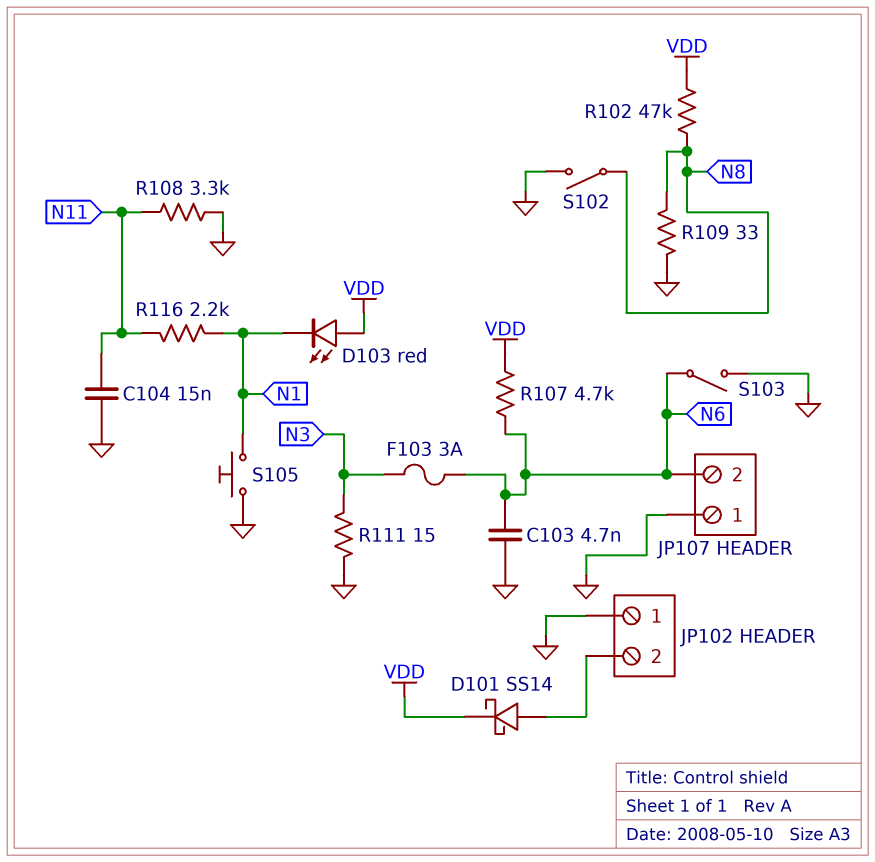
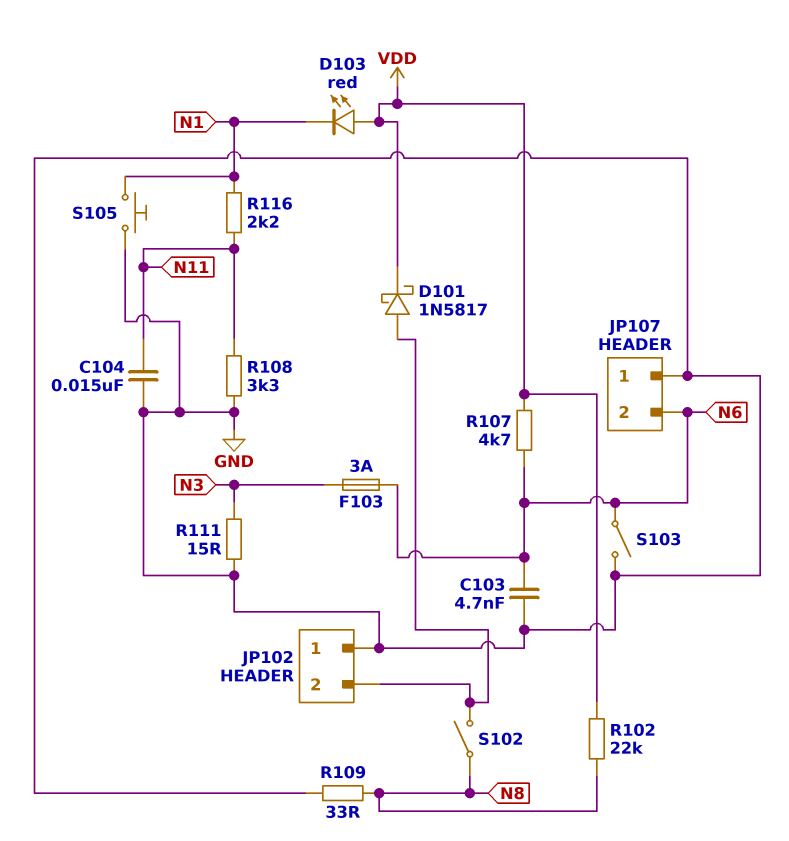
D101: schottky SS14 (A JP102/2, K VDD) -> schottky 1N5817 (A JP102/2, K VDD)
R102: 47k (N8, VDD) -> 22k (N8, VDD)
S102: switch (GND, N8) -> switch (JP102/2, N8)

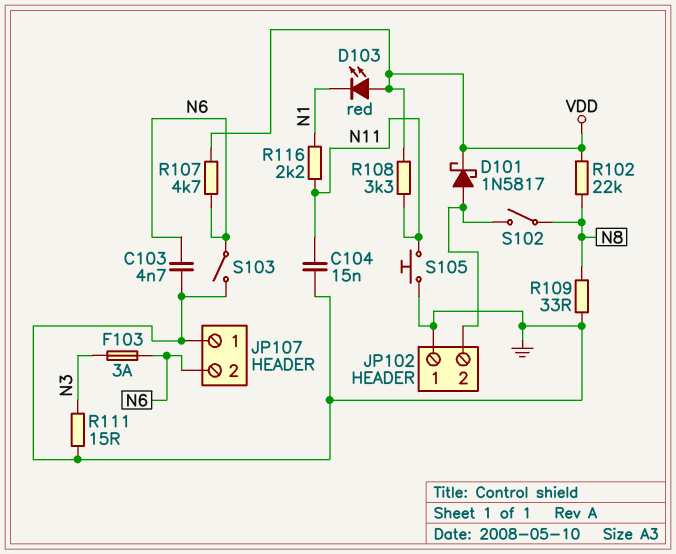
R108: 3.3k (GND, N11) -> 3.3k (N11, VDD)
S105: button (GND, N1) -> button (GND, N11)

